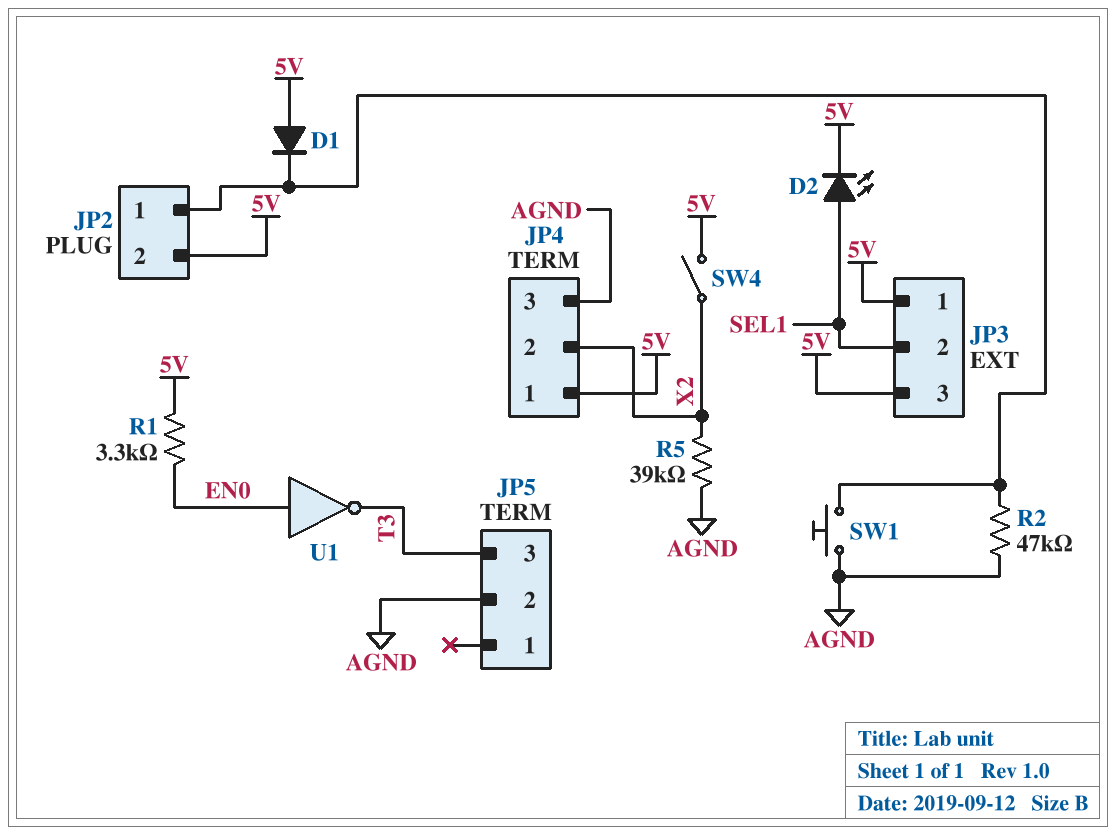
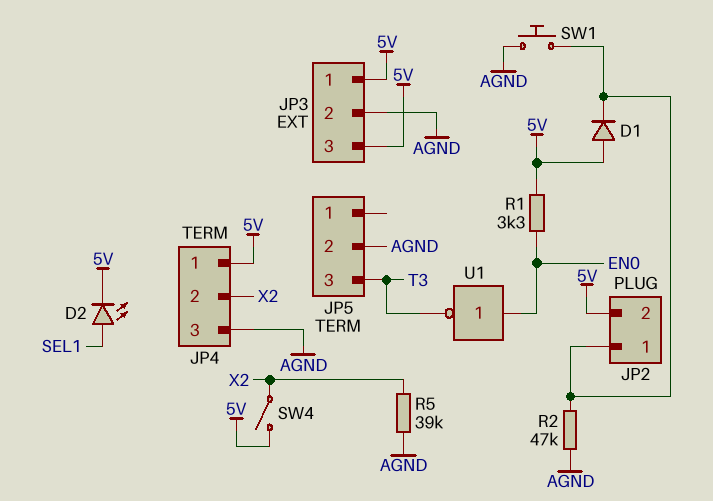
JP3 pin 2: SEL1 -> AGND

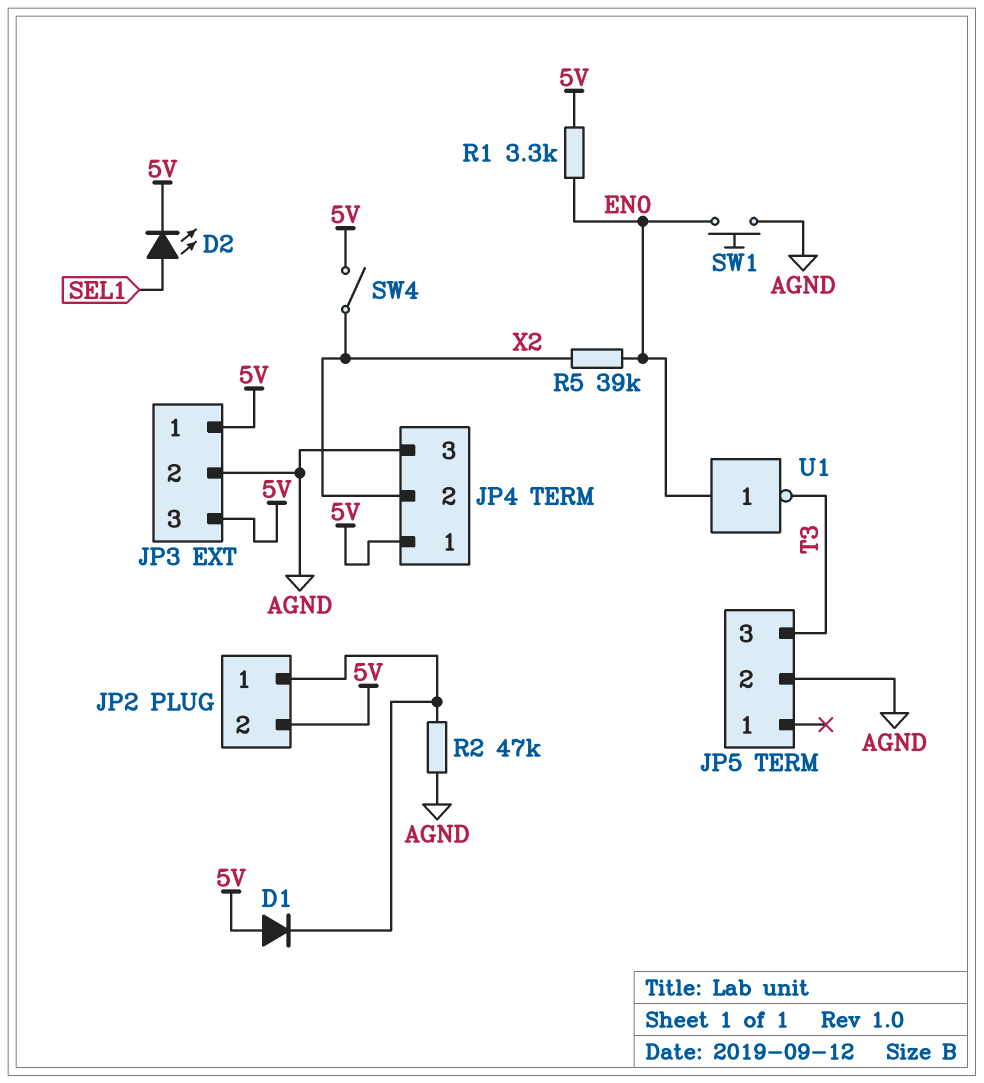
R5: 39k (AGND, X2) -> 39k (EN0, X2)
SW1: button (AGND, JP2/1) -> button (AGND, EN0)

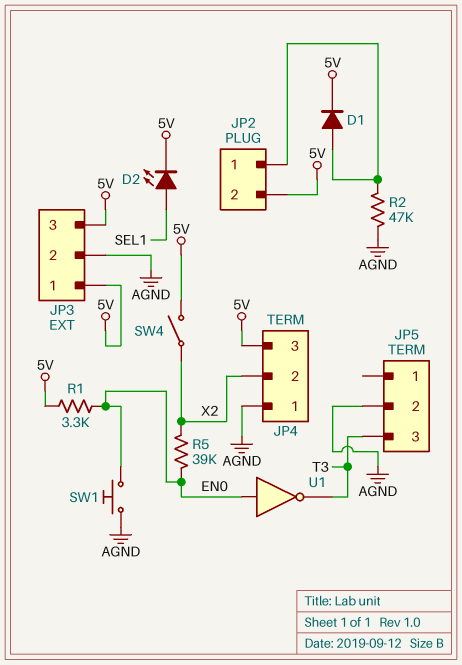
D1: diode (A 5V, K JP2/1) -> diode (A JP2/1, K 5V)
JP4 pin 1: 5V -> AGND
JP4 pin 3: AGND -> 5V

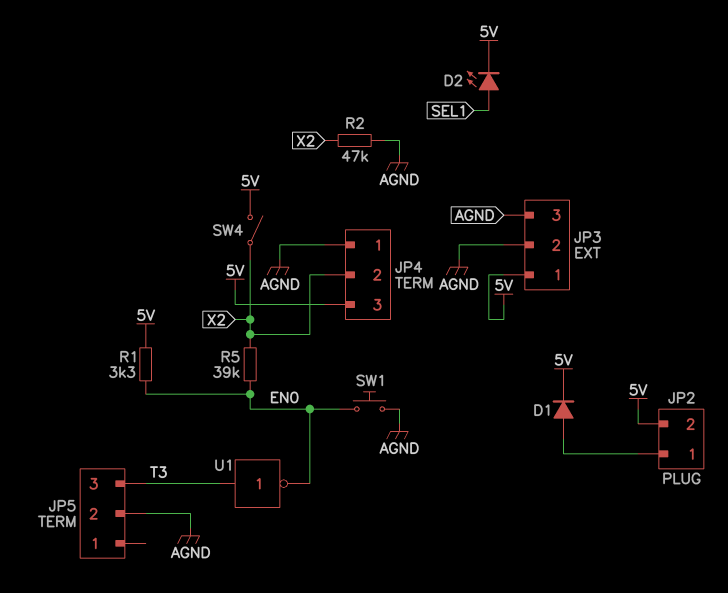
JP3 pin 3: 5V -> AGND
R2: 47k (AGND, JP2/1) -> 47k (AGND, X2)
U1: NOT (in EN0, out T3) -> NOT (in T3, out EN0)

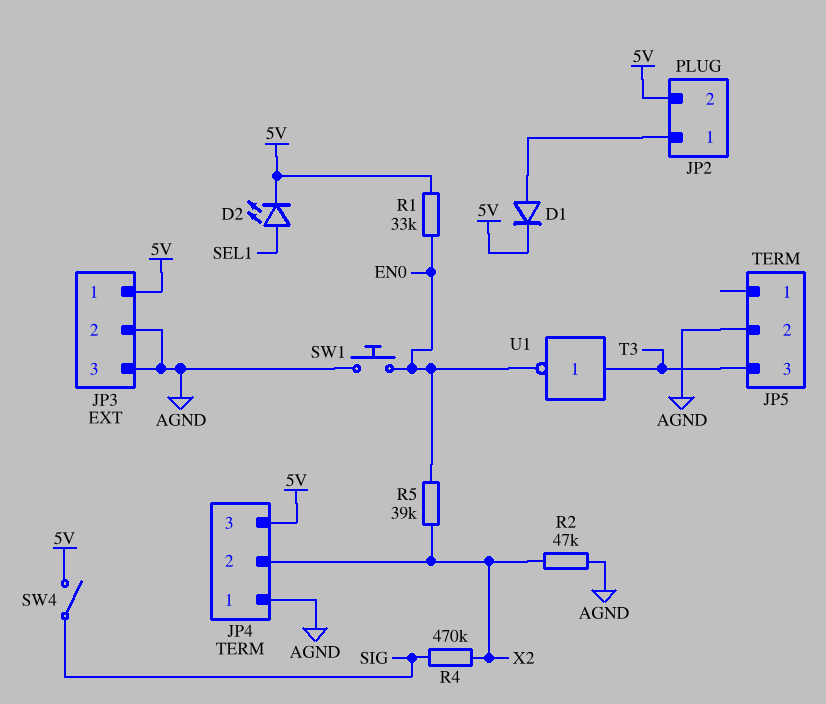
R1: 3.3k (5V, EN0) -> 33k (5V, EN0)
R4: none -> 470k (SIG, X2)
SW4: switch (5V, X2) -> switch (5V, SIG)

